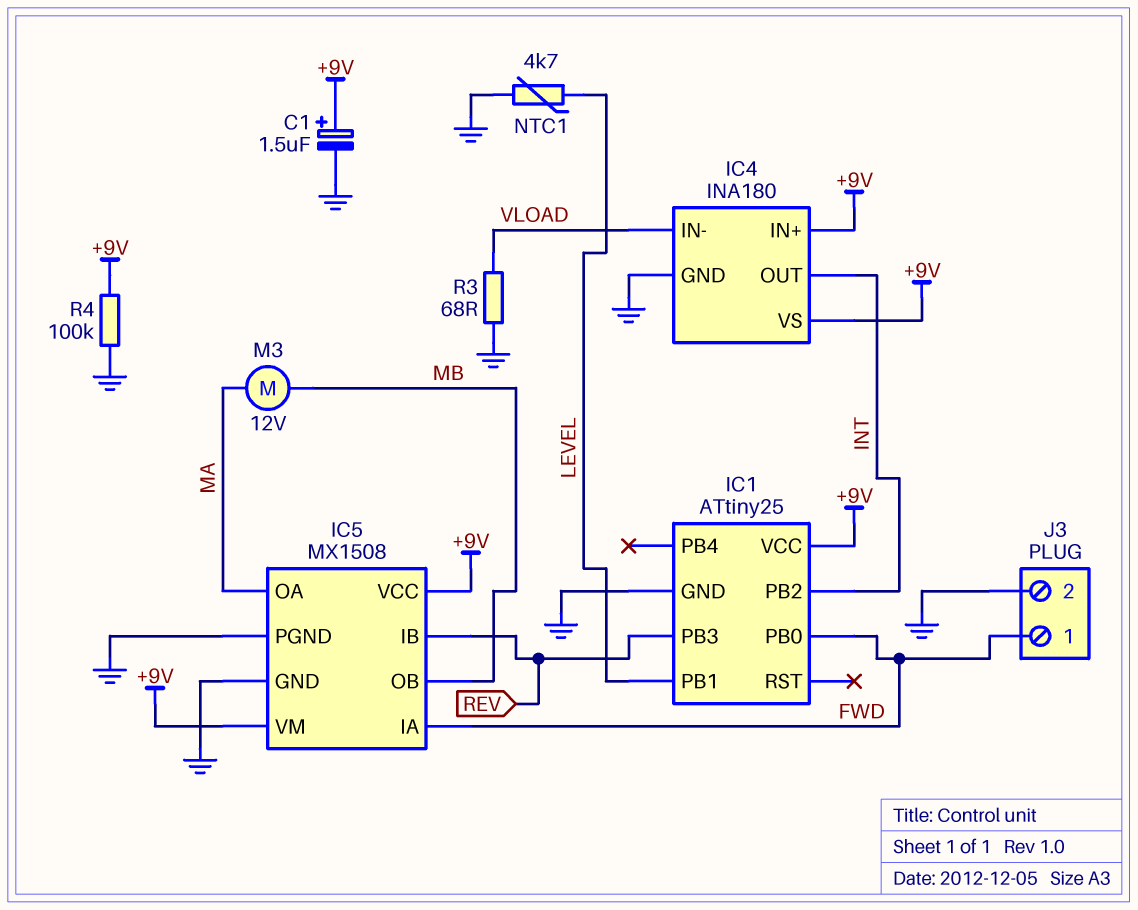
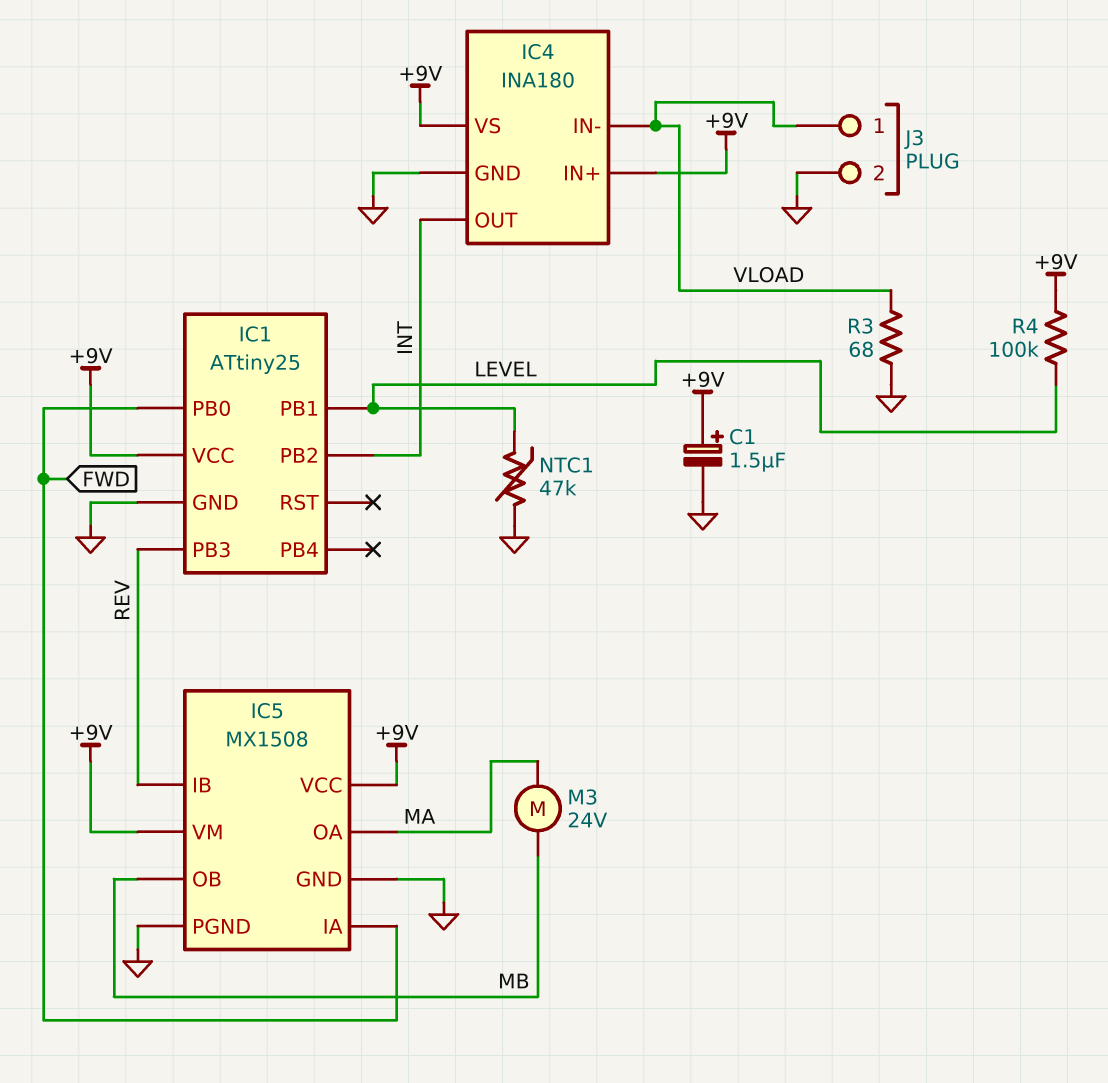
J3 pin 1: FWD -> VLOAD
M3: motor 12V (MA, MB) -> motor 24V (MA, MB)
NTC1: 4.7k (GND, LEVEL) -> 47k (GND, LEVEL)
R4: 100k (+9V, GND) -> 100k (+9V, LEVEL)

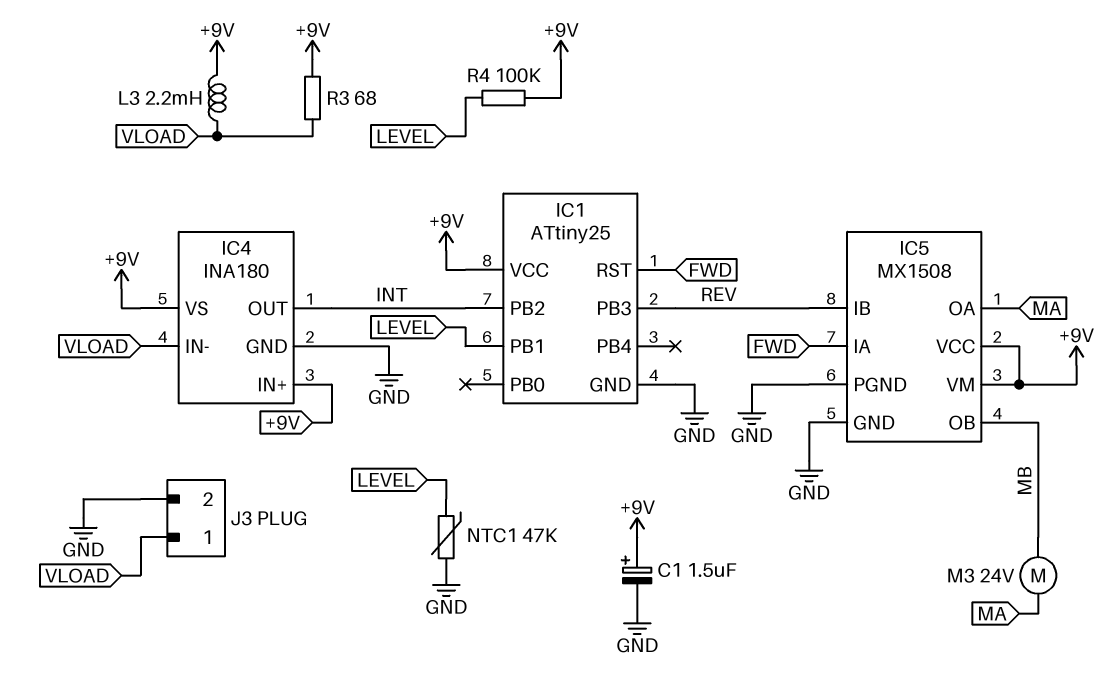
IC1 pin PB0: FWD -> none
IC1 pin RST: none -> FWD
L3: none -> 2.2mH (+9V, VLOAD)
R3: 68 (GND, VLOAD) -> 68 (+9V, VLOAD)

